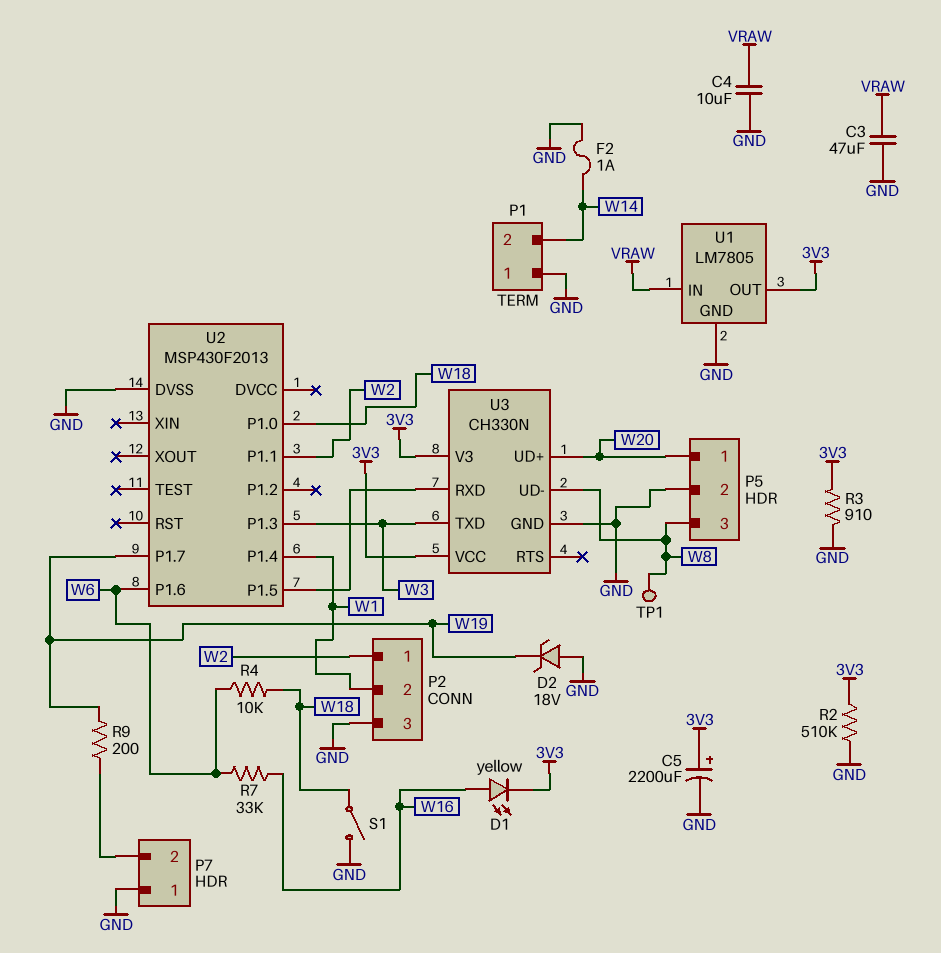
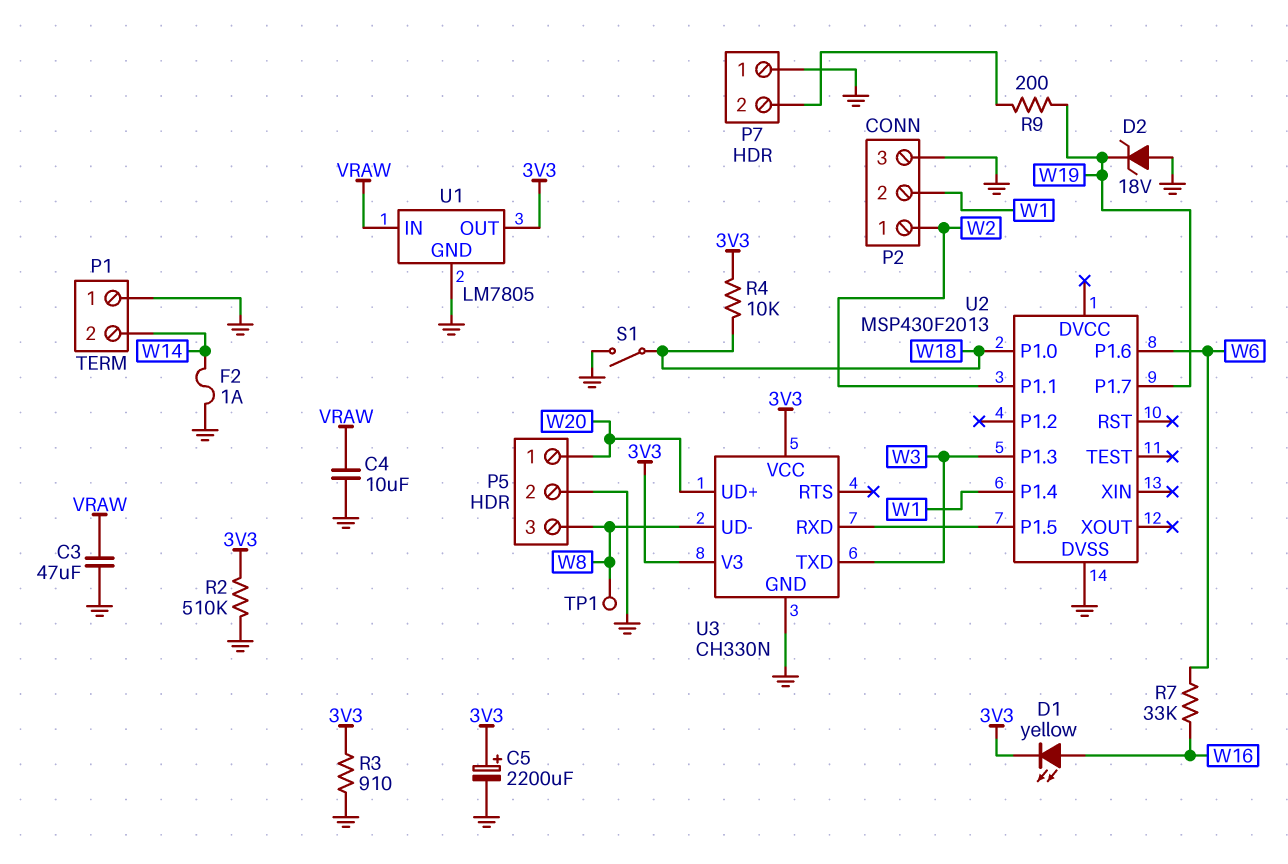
R4: 10k (W6, W18) -> 10k (3V3, W18)

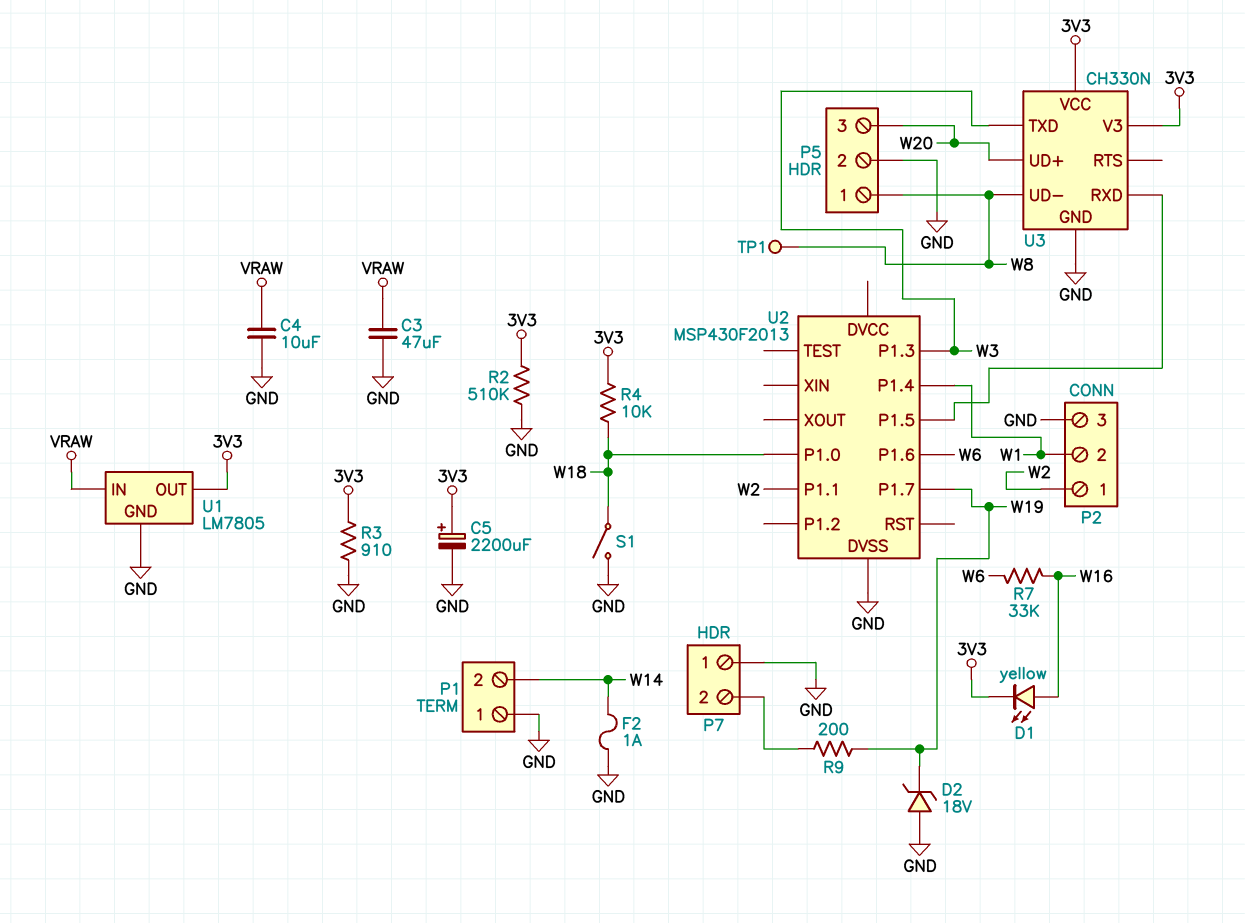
P5 pin 1: W20 -> W8
P5 pin 3: W8 -> W20

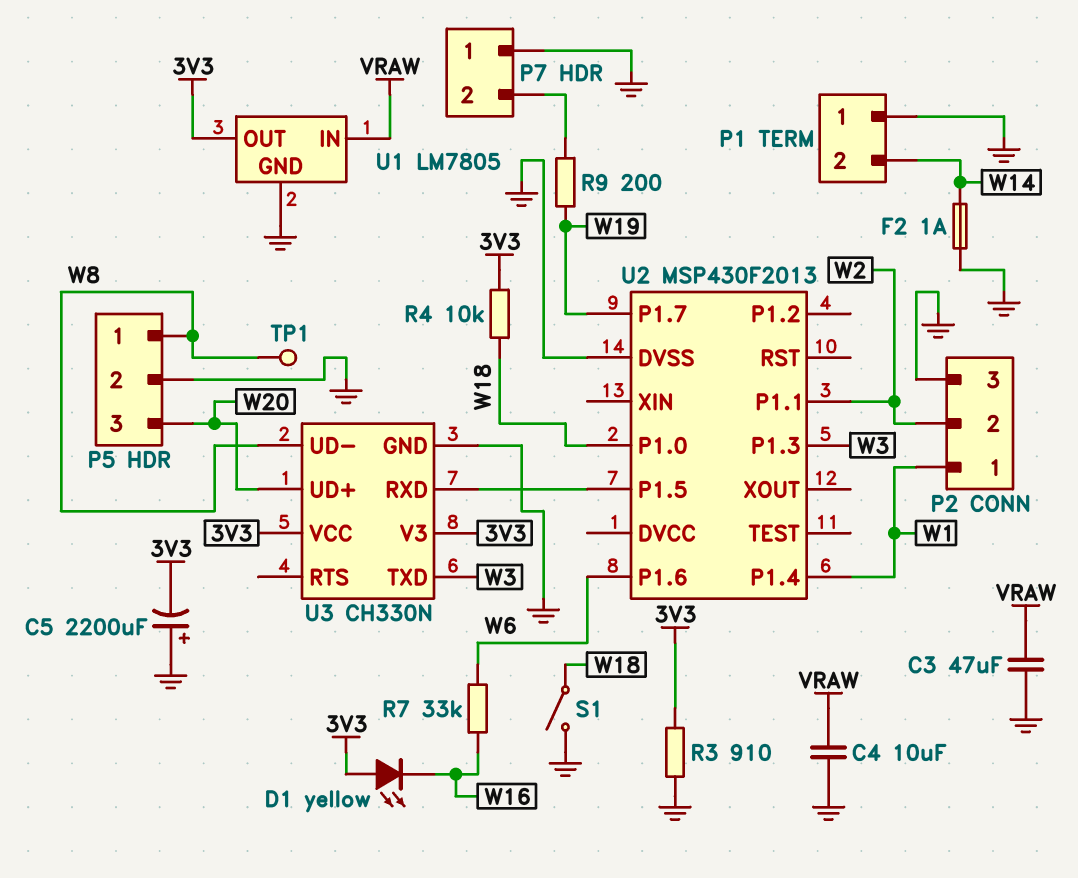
C5: 2200uF (plus 3V3, minus GND) -> 2200uF (plus GND, minus 3V3)
D1: LED yellow (A W16, K 3V3) -> LED yellow (A 3V3, K W16)
D2: zener 18V (A GND, K W19) -> none
P2 pin 1: W2 -> W1
P2 pin 2: W1 -> W2
R2: 510k (3V3, GND) -> none

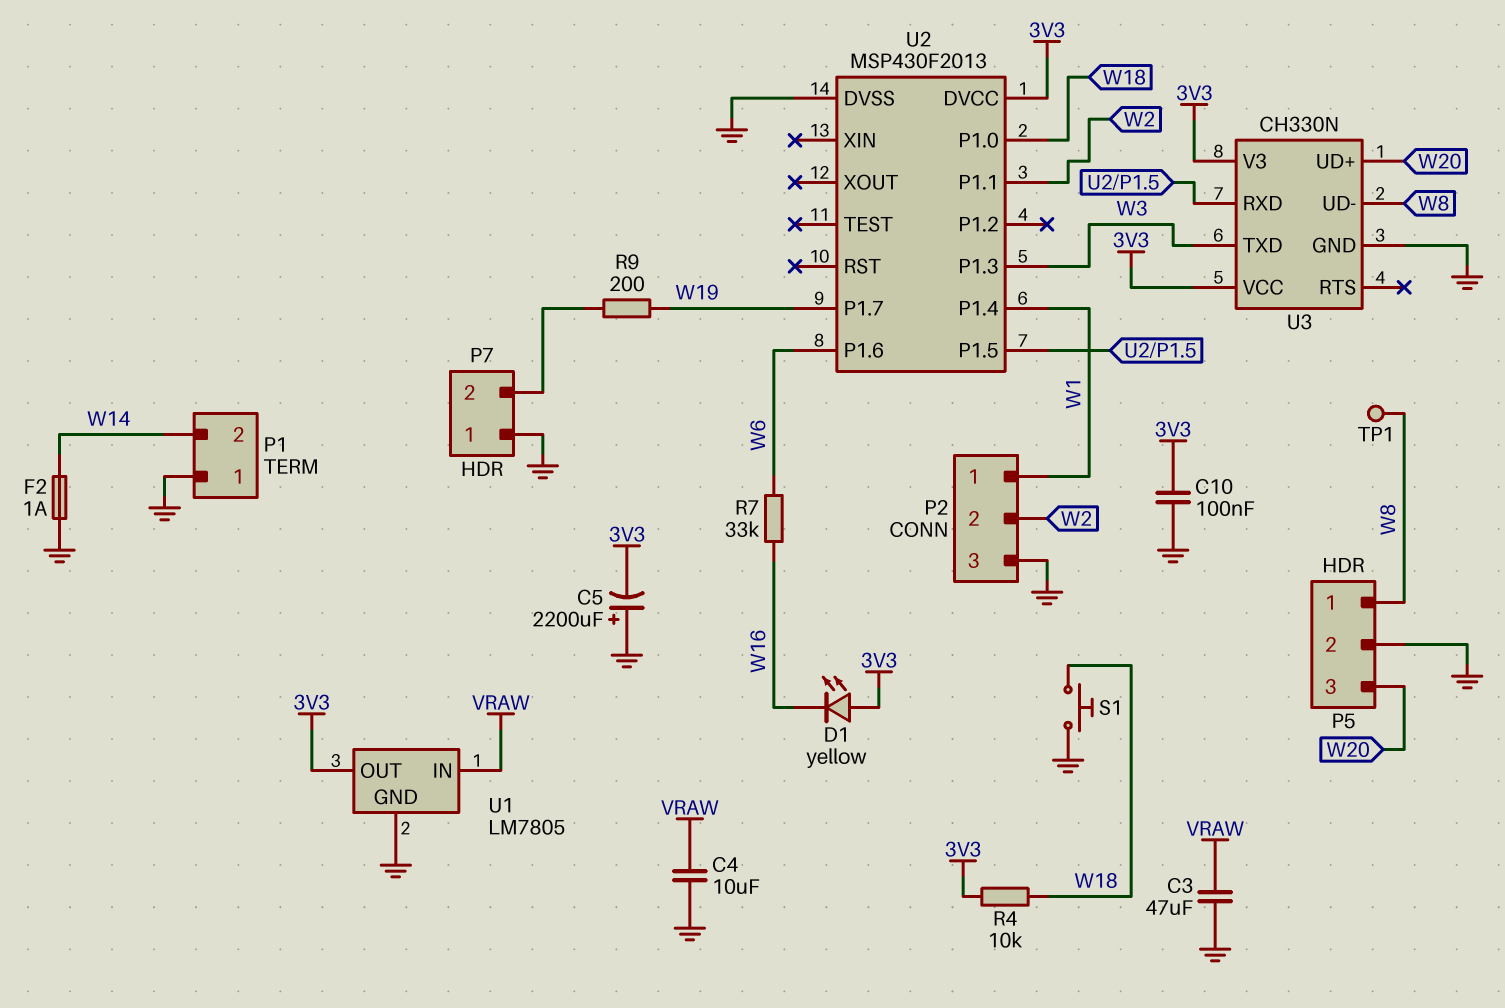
C10: none -> 100nF (3V3, GND)
R3: 910 (3V3, GND) -> none
S1: switch (GND, W18) -> button (GND, W18)
U2 pin DVCC: none -> 3V3

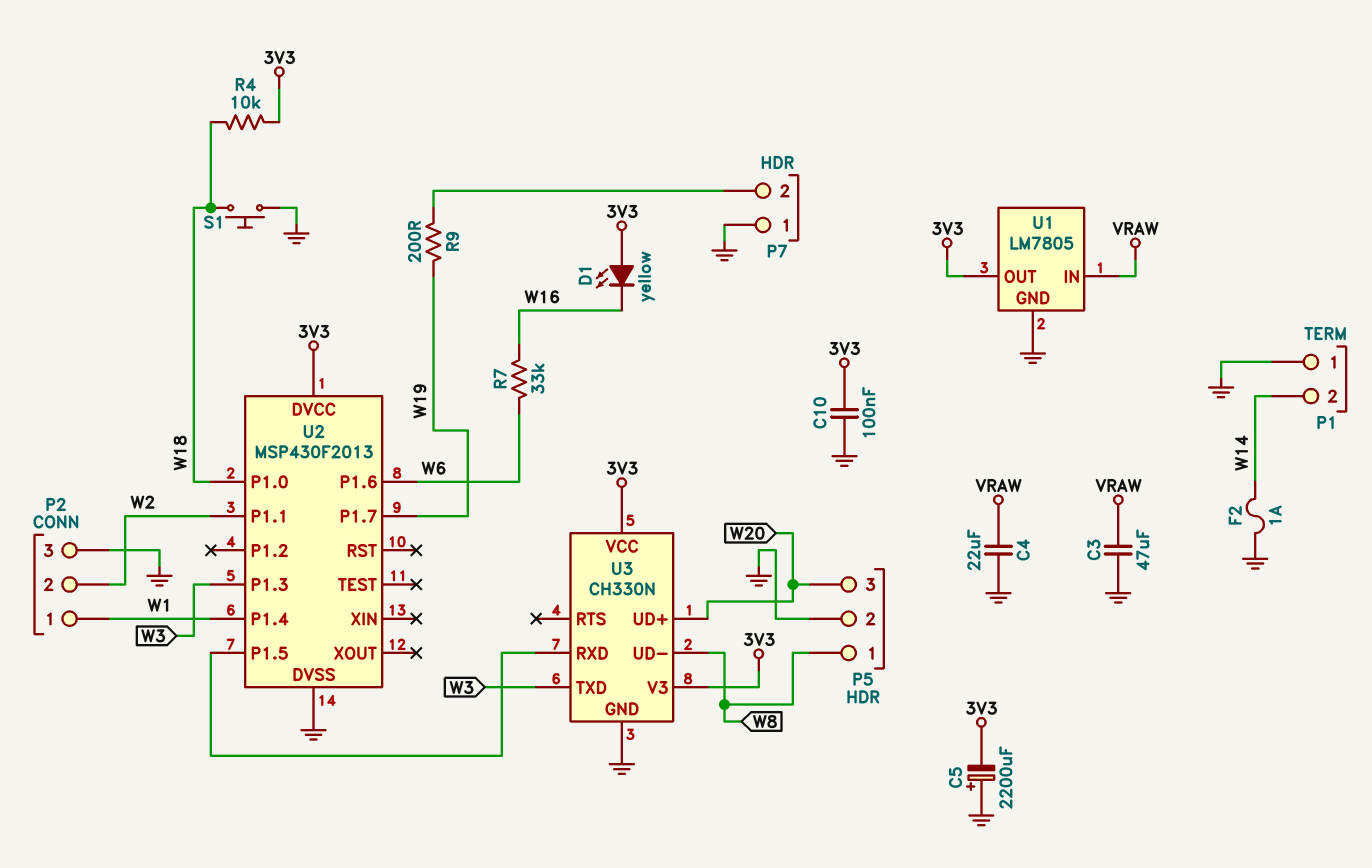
C4: 10uF (GND, VRAW) -> 22uF (GND, VRAW)
TP1: test point (W8) -> none

